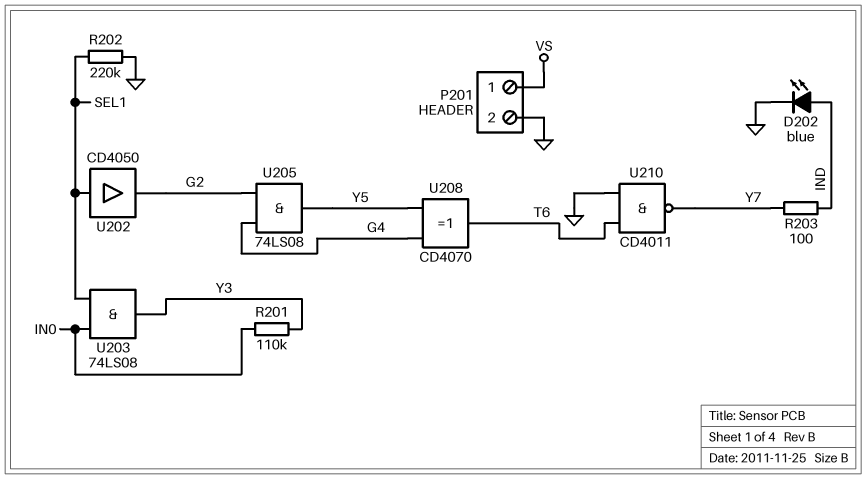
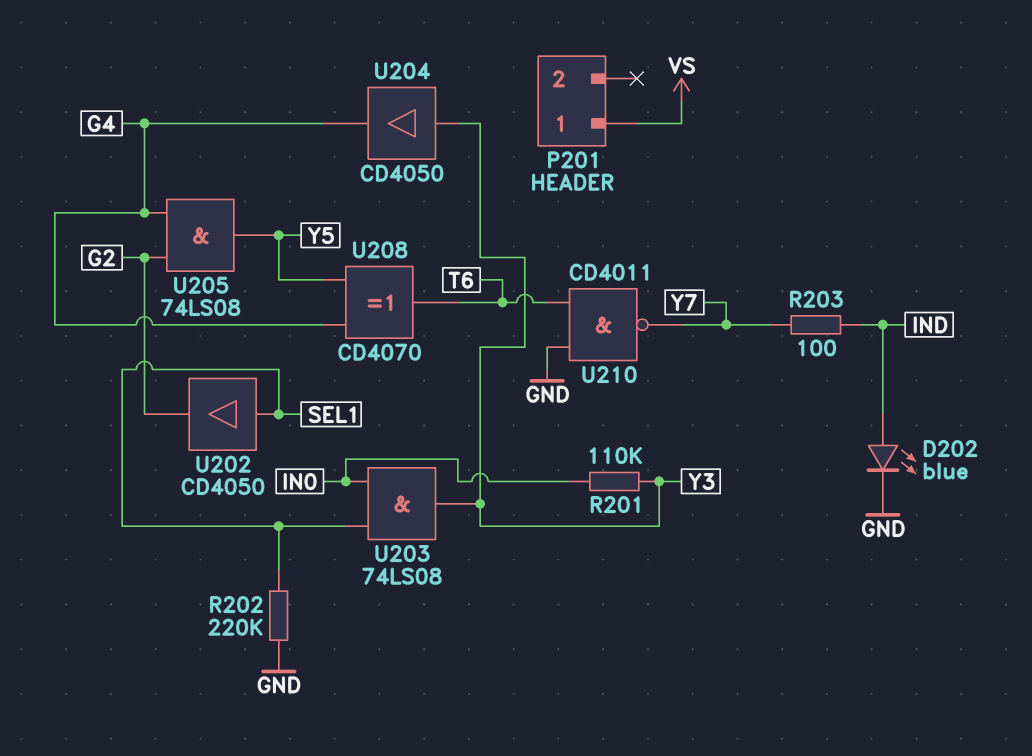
P201 pin 2: GND -> none
U204: none -> buffer CD4050 (in Y3, out G4)

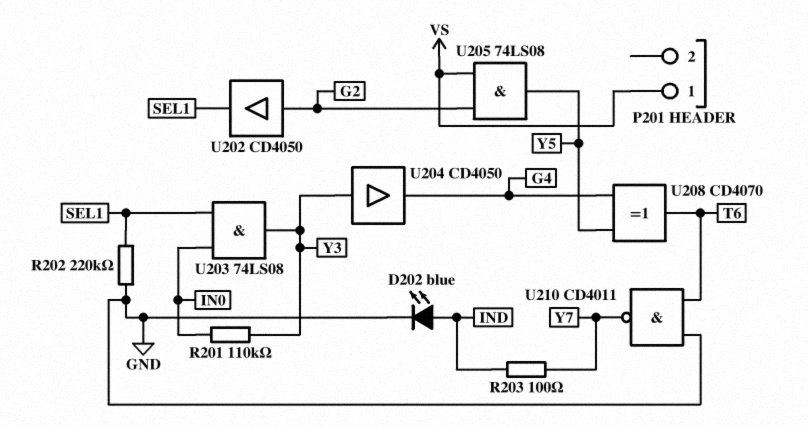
U202: buffer CD4050 (in SEL1, out G2) -> buffer CD4050 (in G2, out SEL1)
U205: AND 74LS08 (in G2, in G4, out Y5) -> AND 74LS08 (in G2, in VS, out Y5)

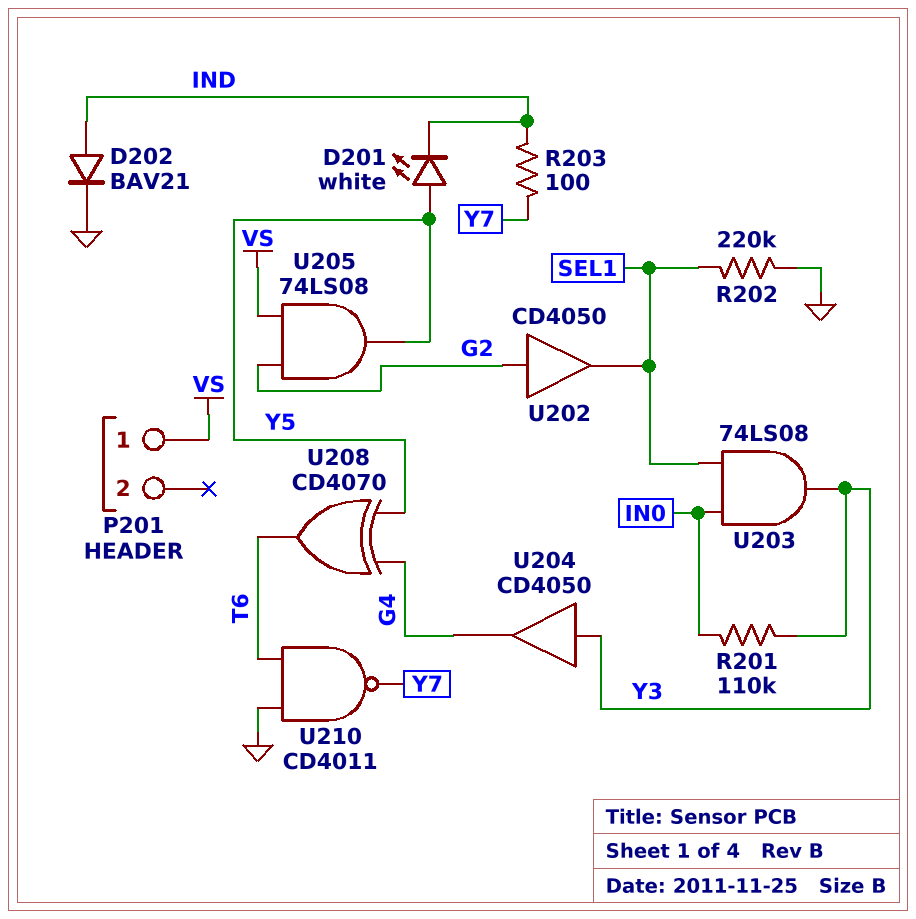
D201: none -> LED white (A Y5, K IND)
D202: LED blue (A IND, K GND) -> diode BAV21 (A IND, K GND)

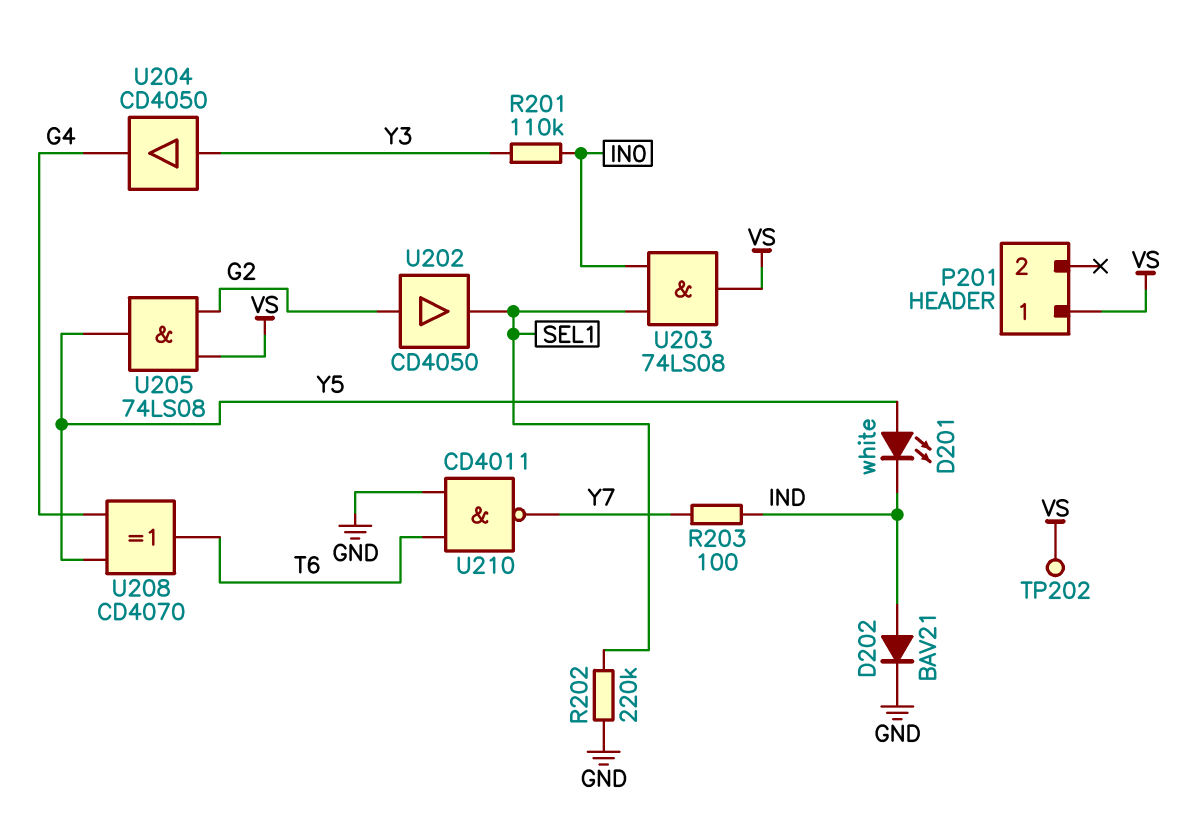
TP202: none -> test point (VS)
U203: AND 74LS08 (in IN0, in SEL1, out Y3) -> AND 74LS08 (in IN0, in SEL1, out VS)

